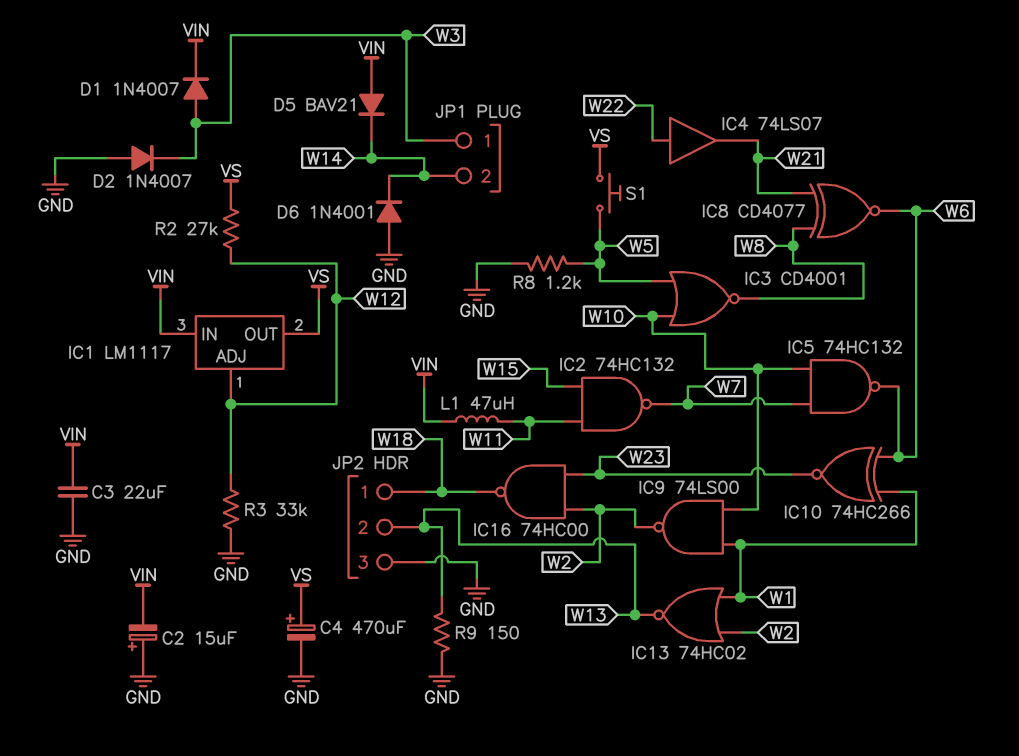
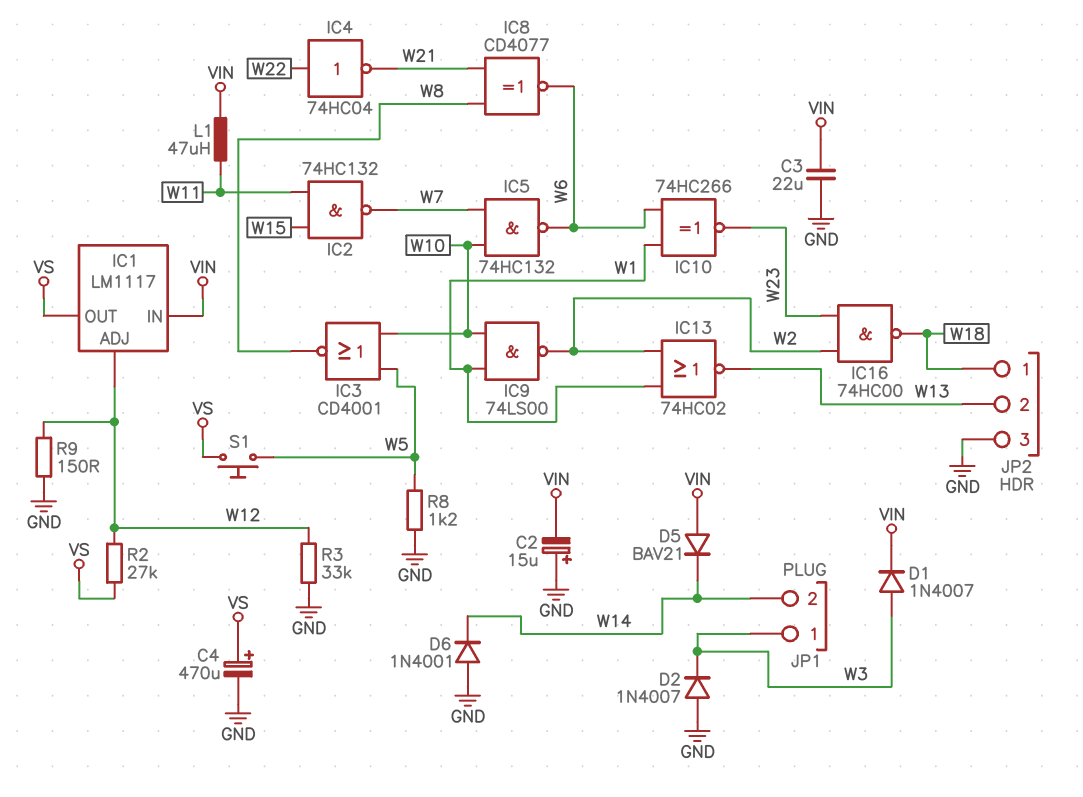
IC4: buffer 74LS07 (in W22, out W21) -> NOT 74HC04 (in W22, out W21)
R9: 150 (GND, W13) -> 150 (GND, W12)

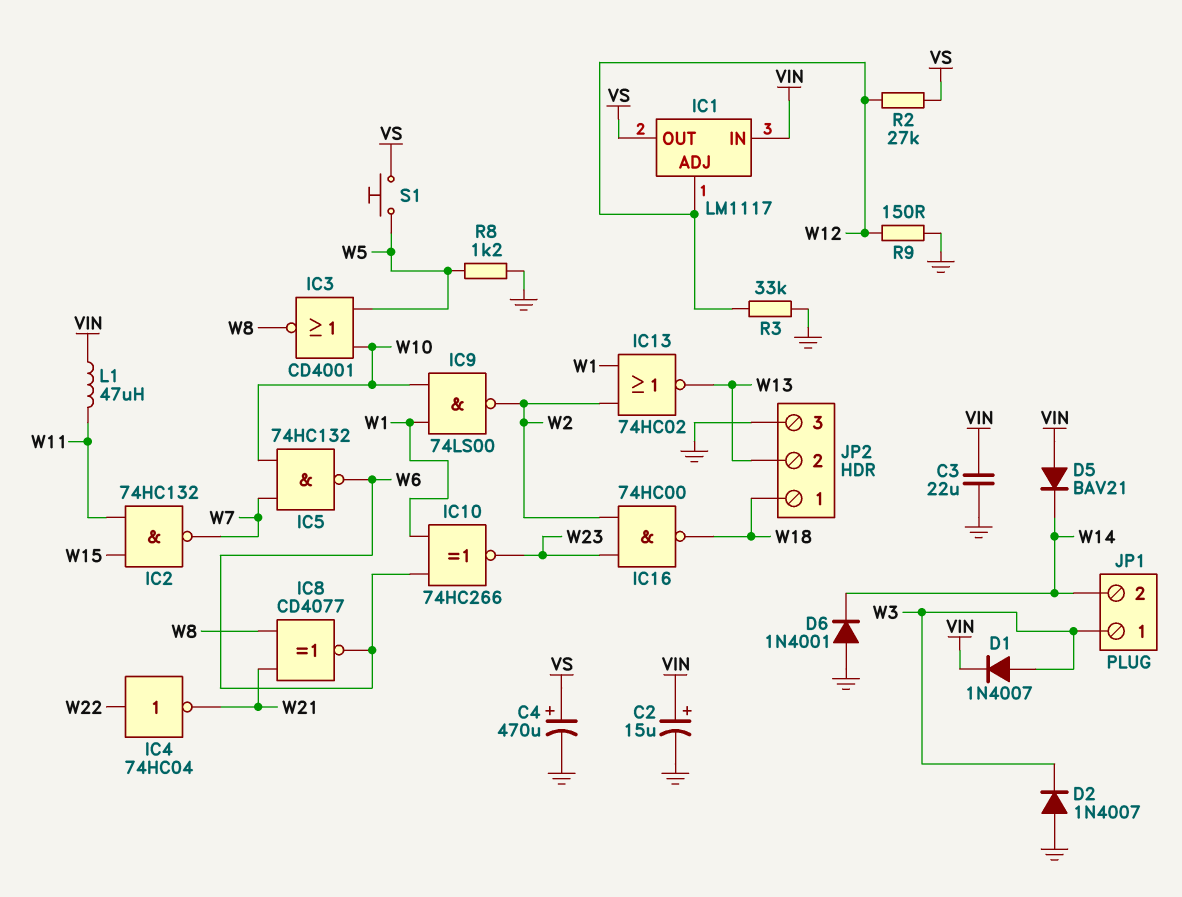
C2: 15uF (plus GND, minus VIN) -> 15uF (plus VIN, minus GND)

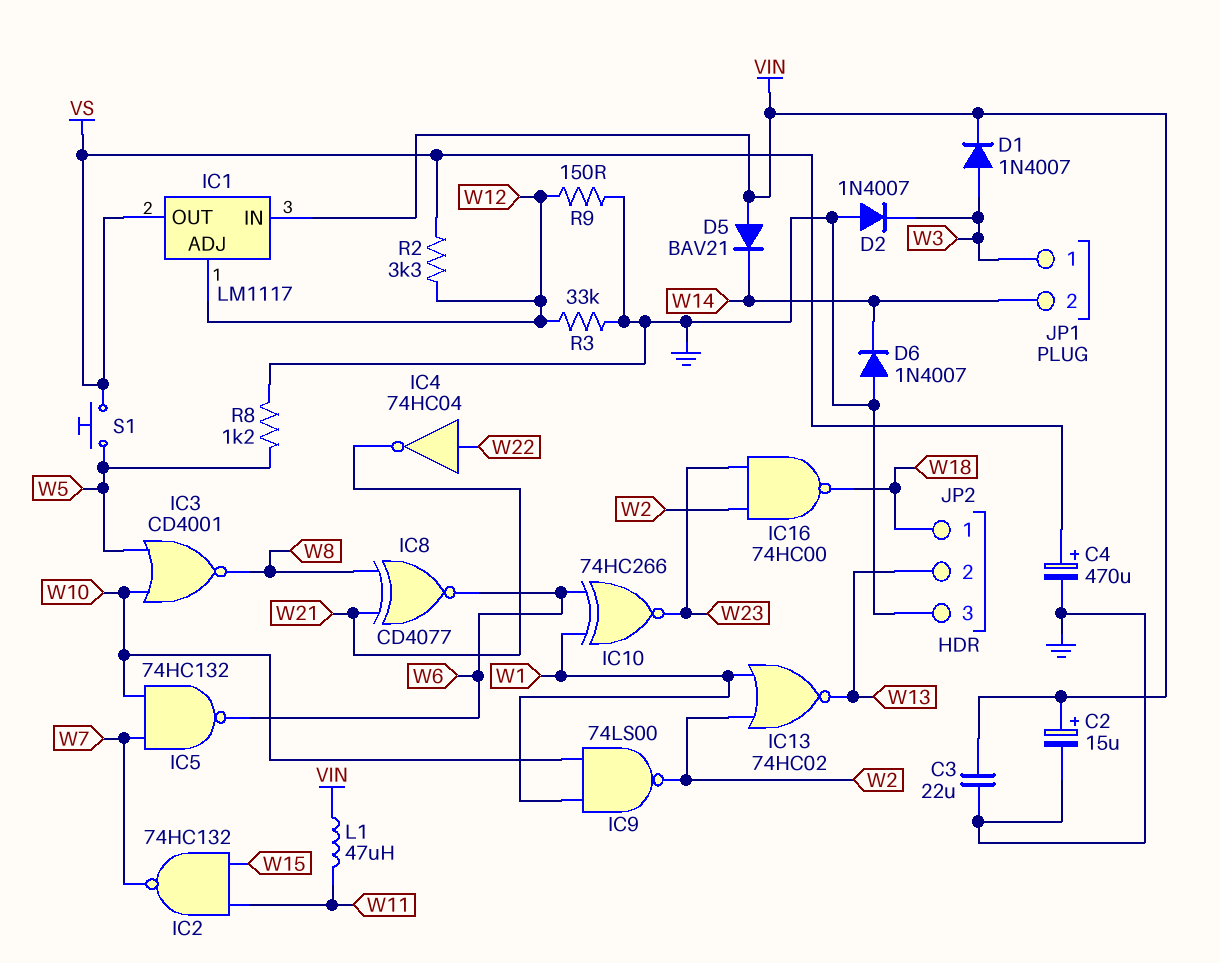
D6: diode 1N4001 (A GND, K W14) -> diode 1N4007 (A GND, K W14)
R2: 27k (VS, W12) -> 3.3k (VS, W12)

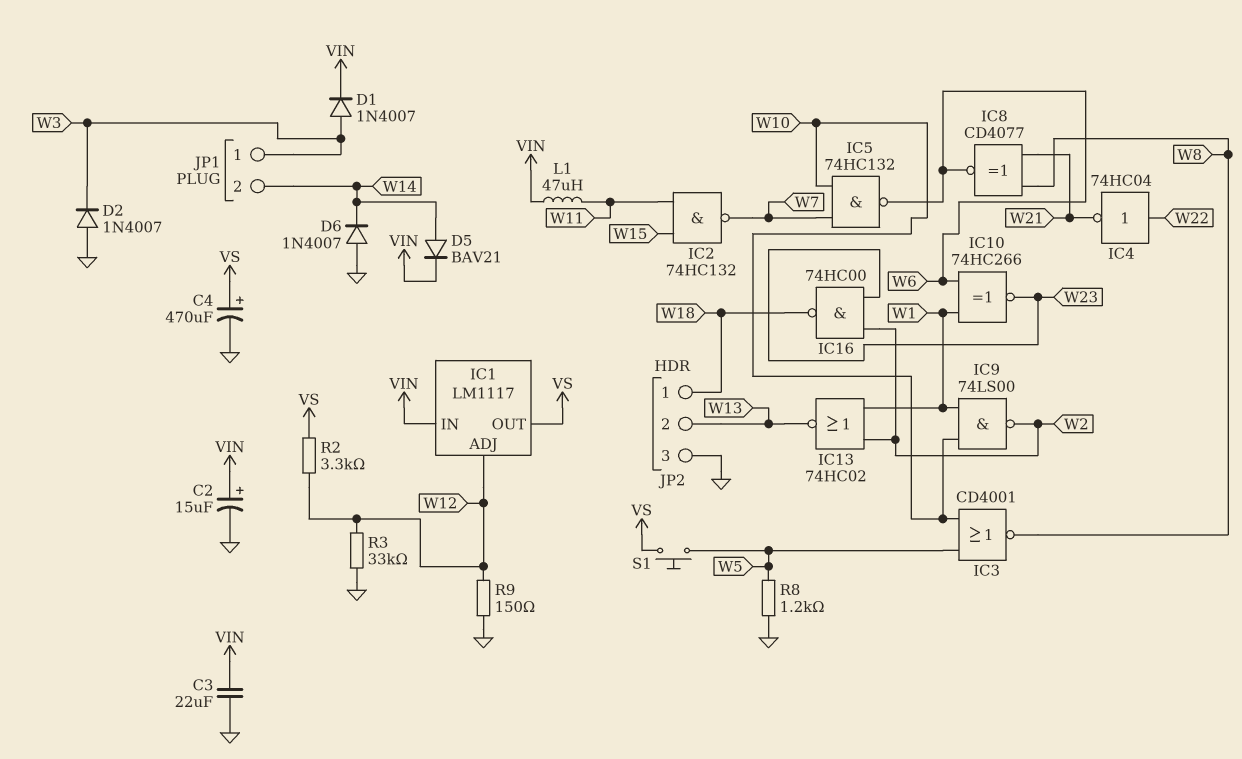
D5: diode BAV21 (A VIN, K W14) -> diode BAV21 (A W14, K VIN)

